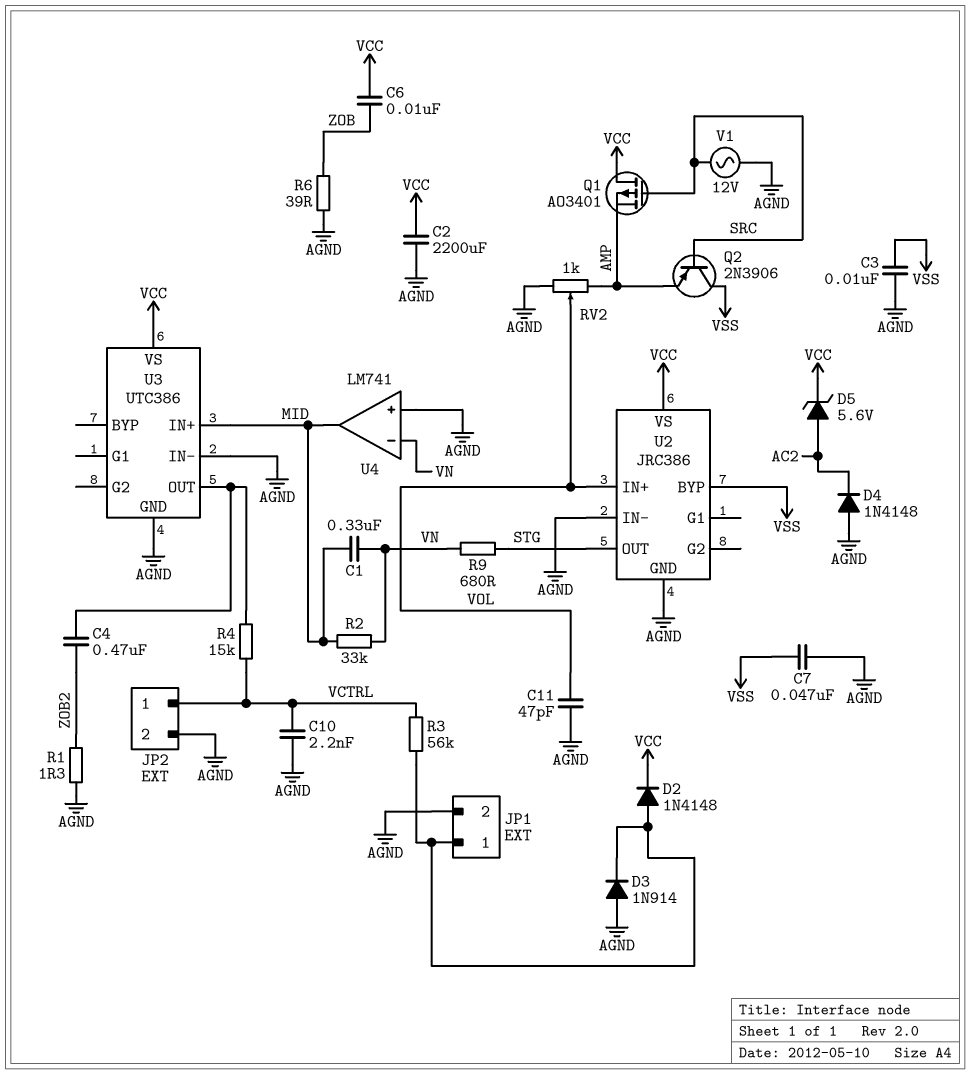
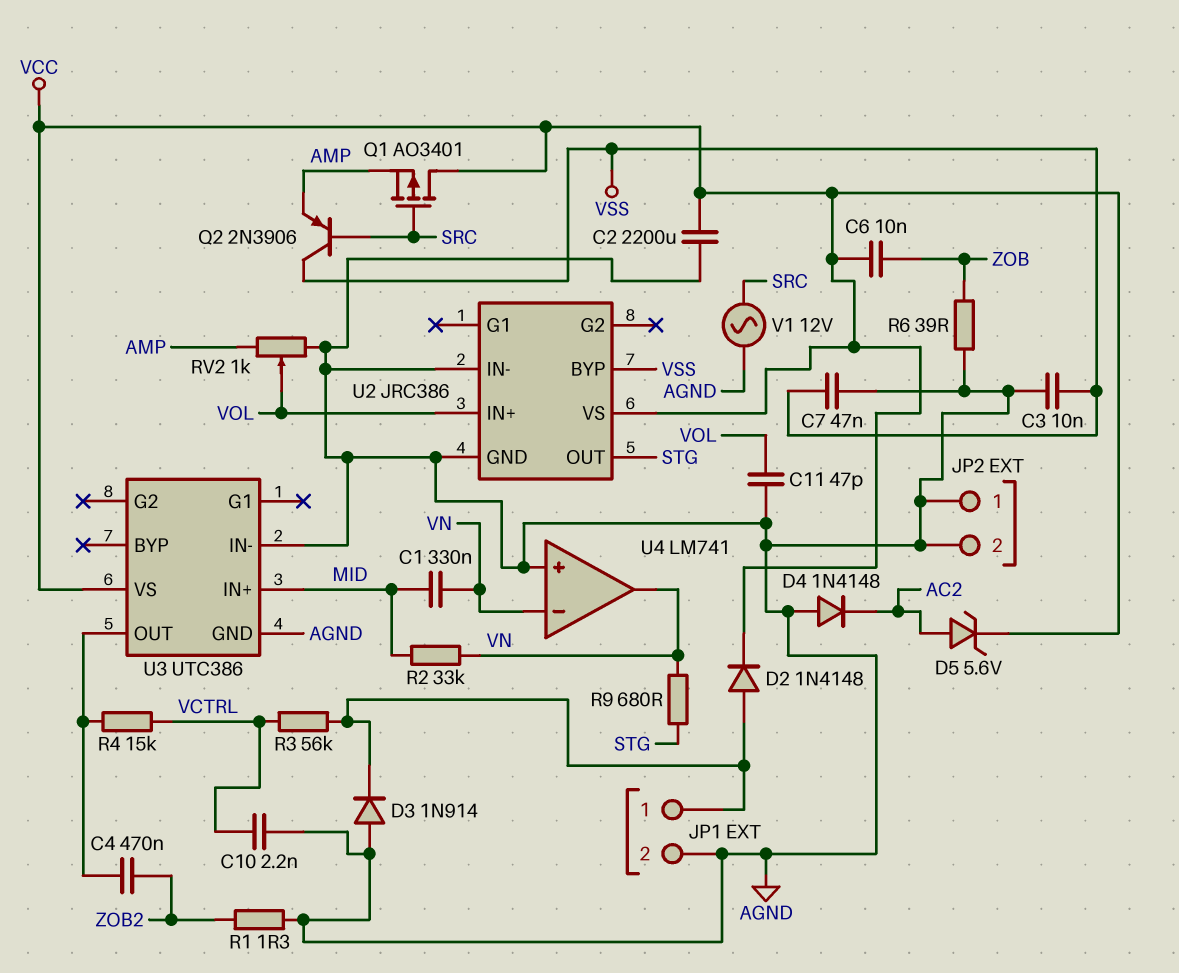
JP2 pin 1: VCTRL -> AGND
U4 pin out: MID -> VN

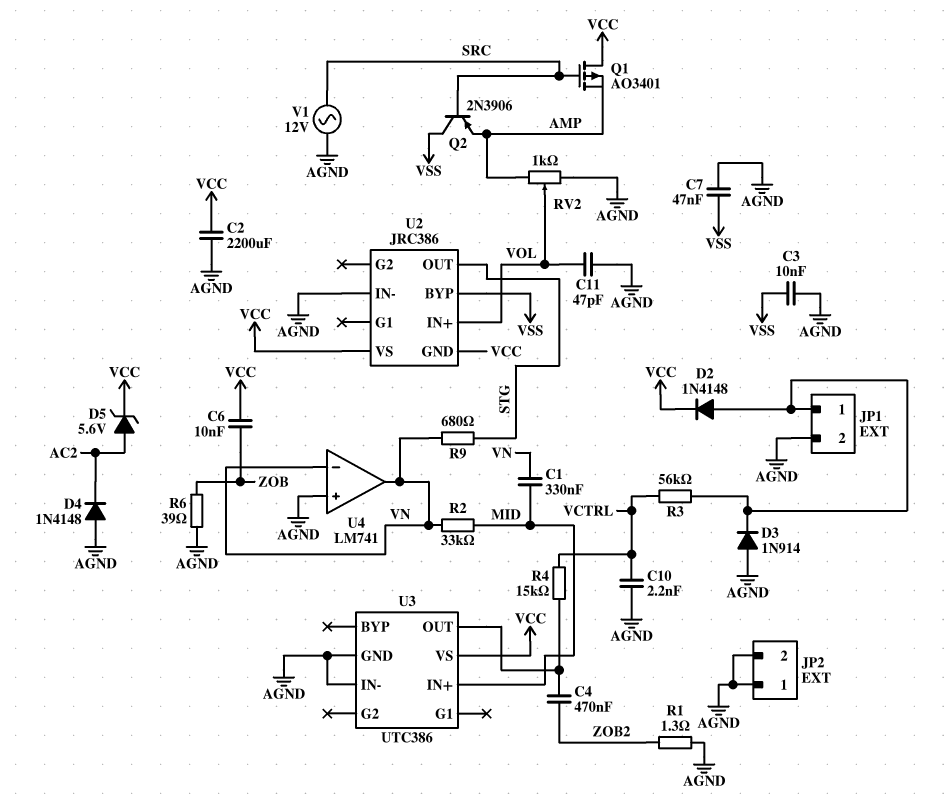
U2 pin GND: AGND -> VCC

